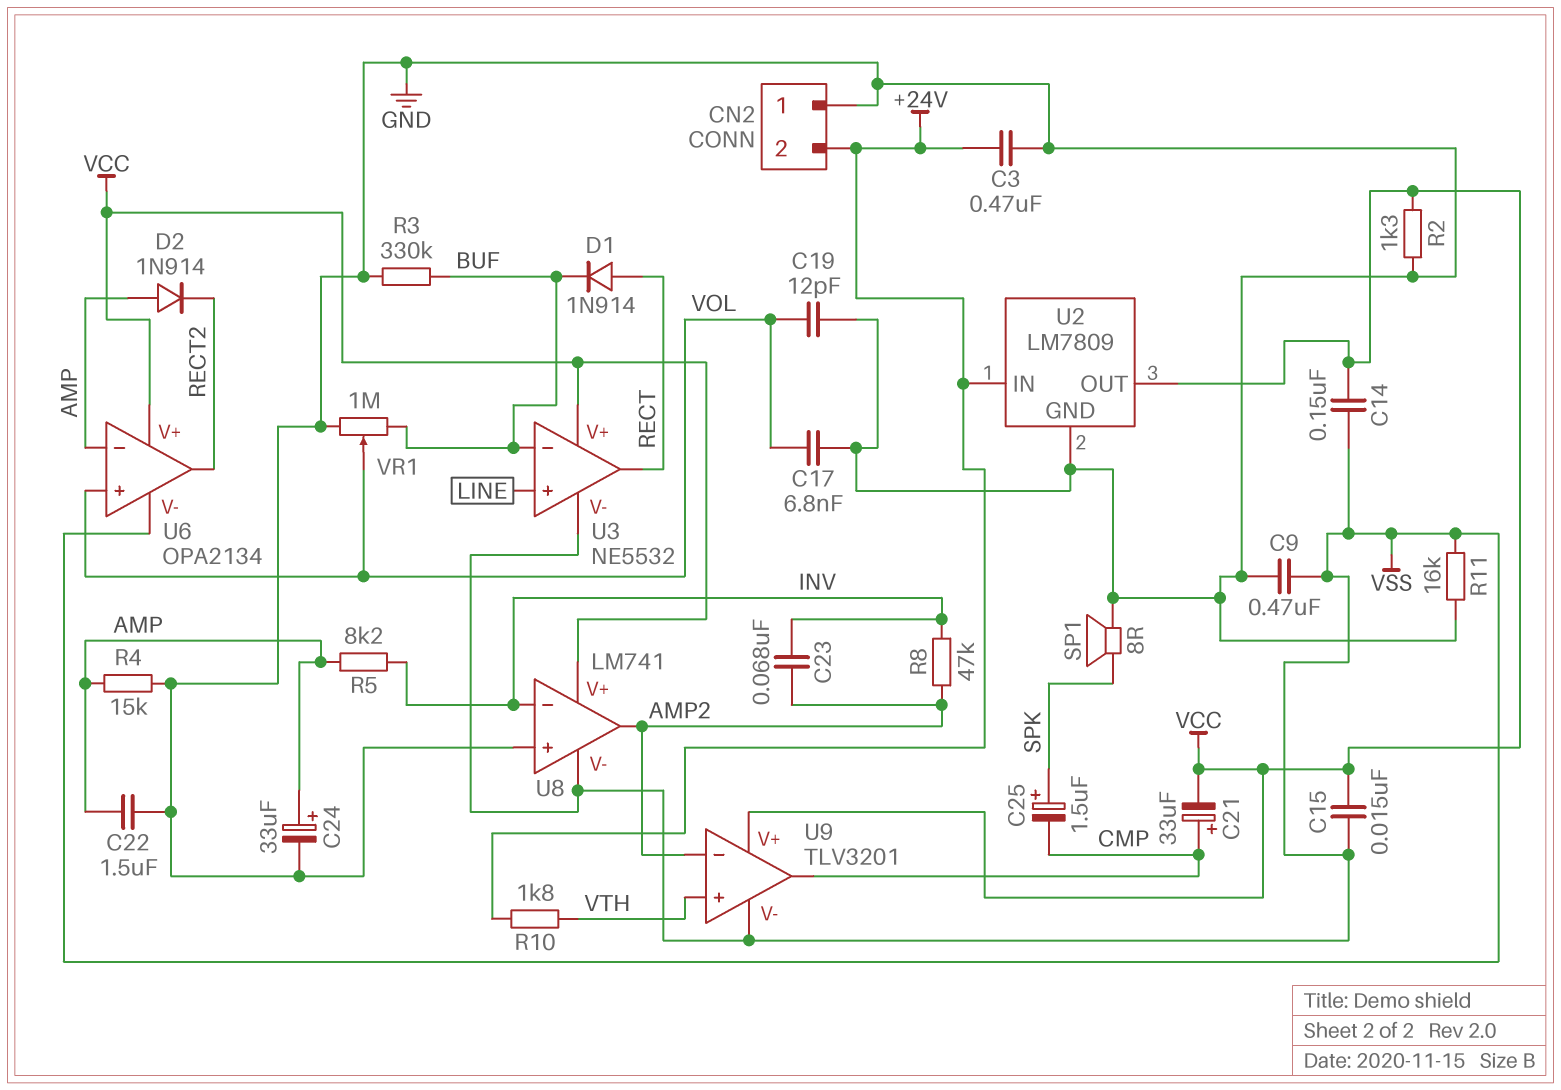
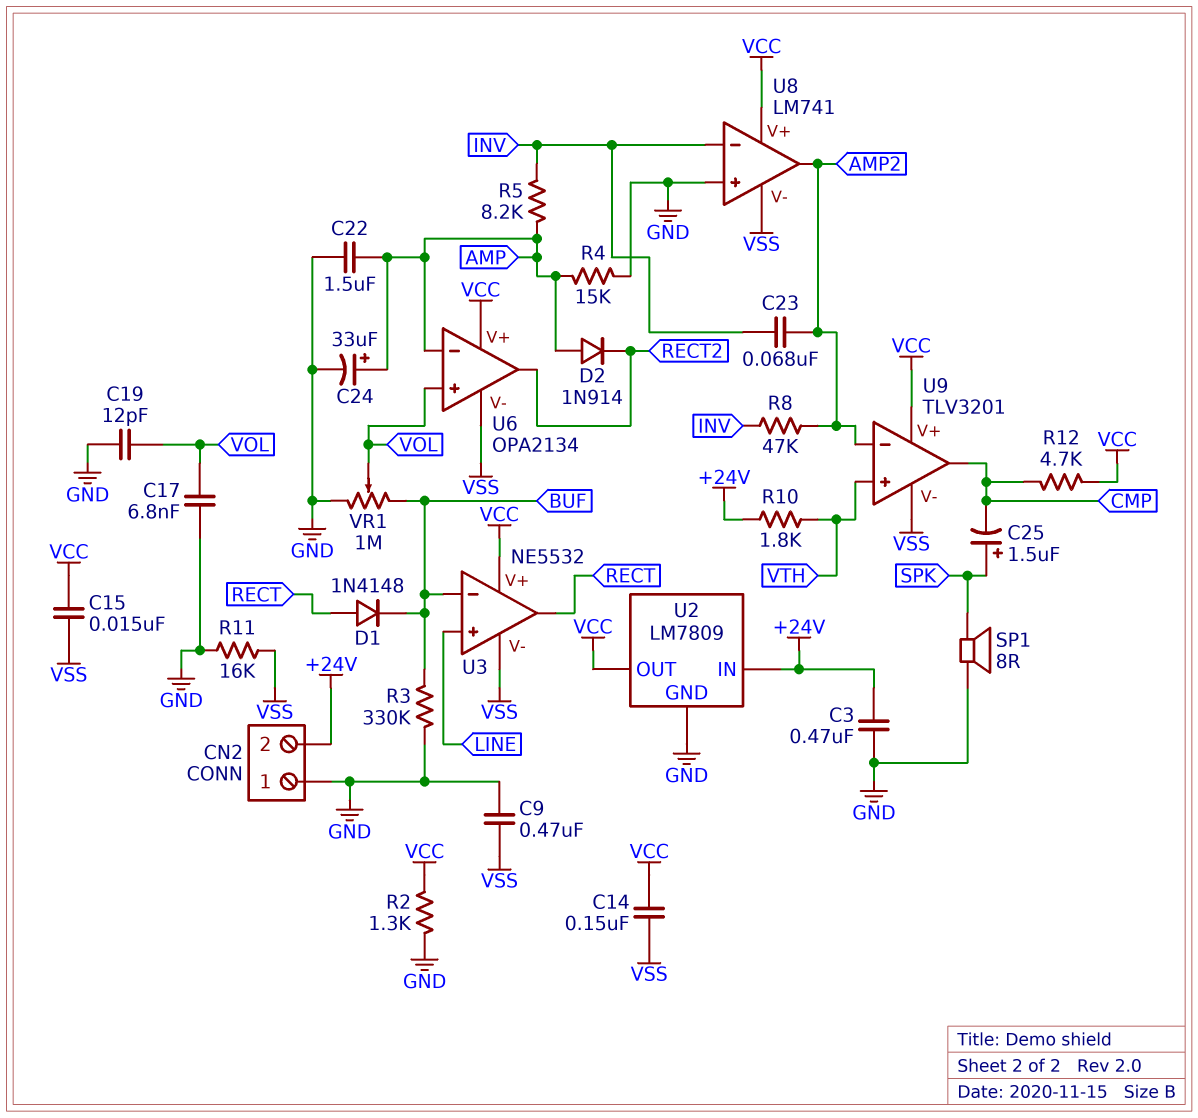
C21: 33uF (plus CMP, minus VCC) -> none
D1: diode 1N914 (A RECT, K BUF) -> diode 1N4148 (A RECT, K BUF)
R12: none -> 4.7k (CMP, VCC)

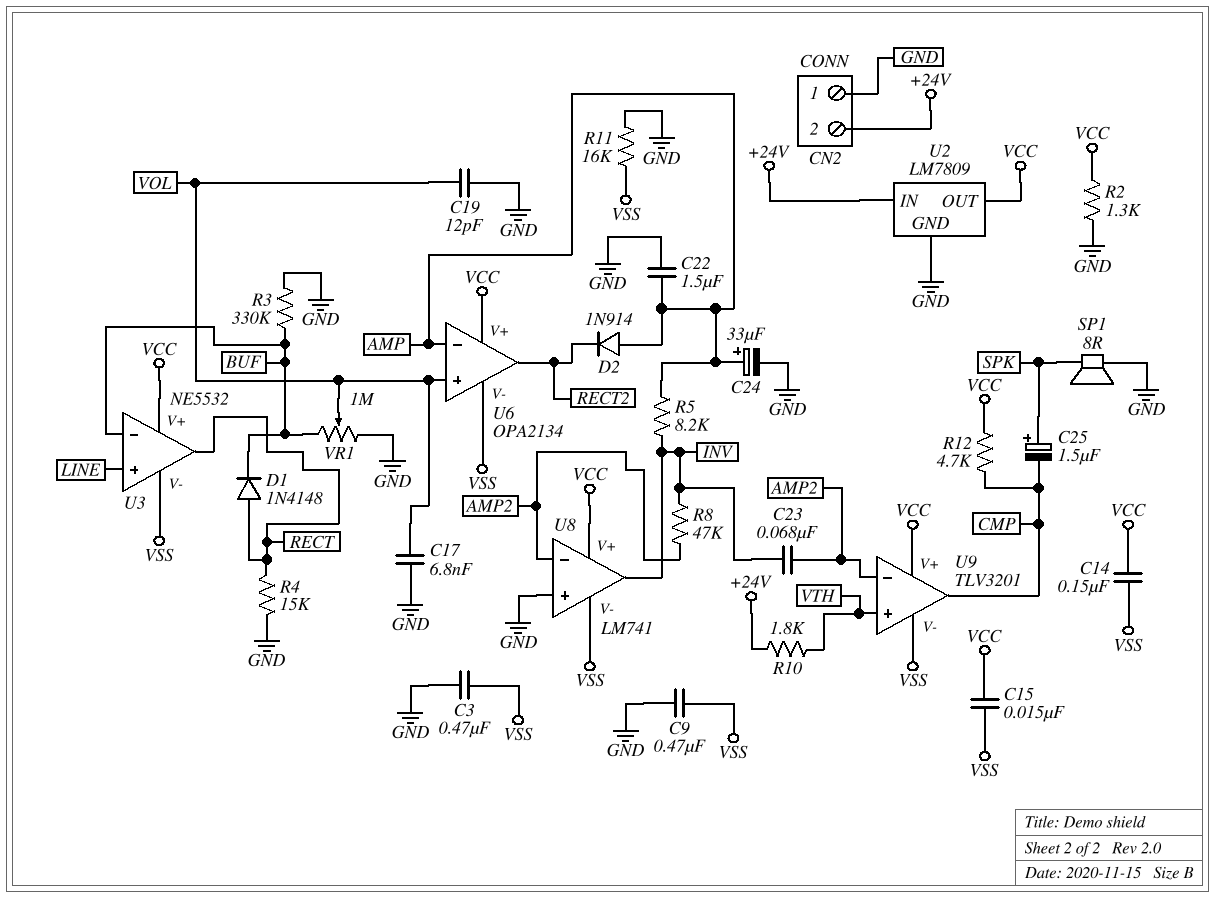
C3: 470nF (+24V, GND) -> 470nF (GND, VSS)
R4: 15k (AMP, GND) -> 15k (GND, RECT)
U8 pin in-: INV -> AMP2
U8 pin out: AMP2 -> INV

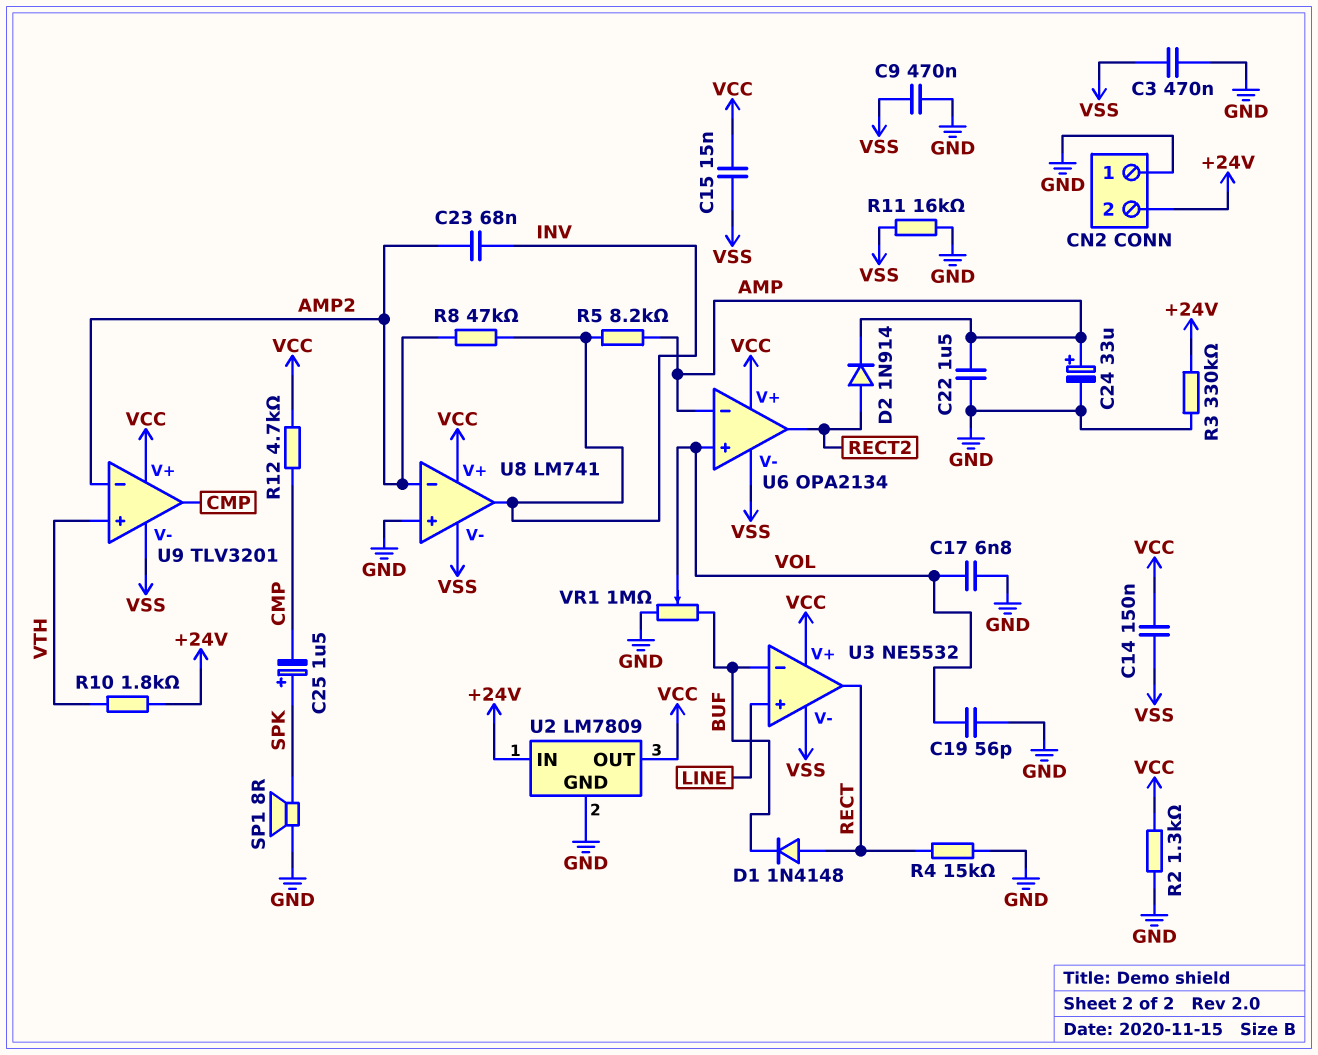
C19: 12pF (GND, VOL) -> 56pF (GND, VOL)
D2: diode 1N914 (A AMP, K RECT2) -> diode 1N914 (A RECT2, K AMP)
R3: 330k (BUF, GND) -> 330k (+24V, GND)

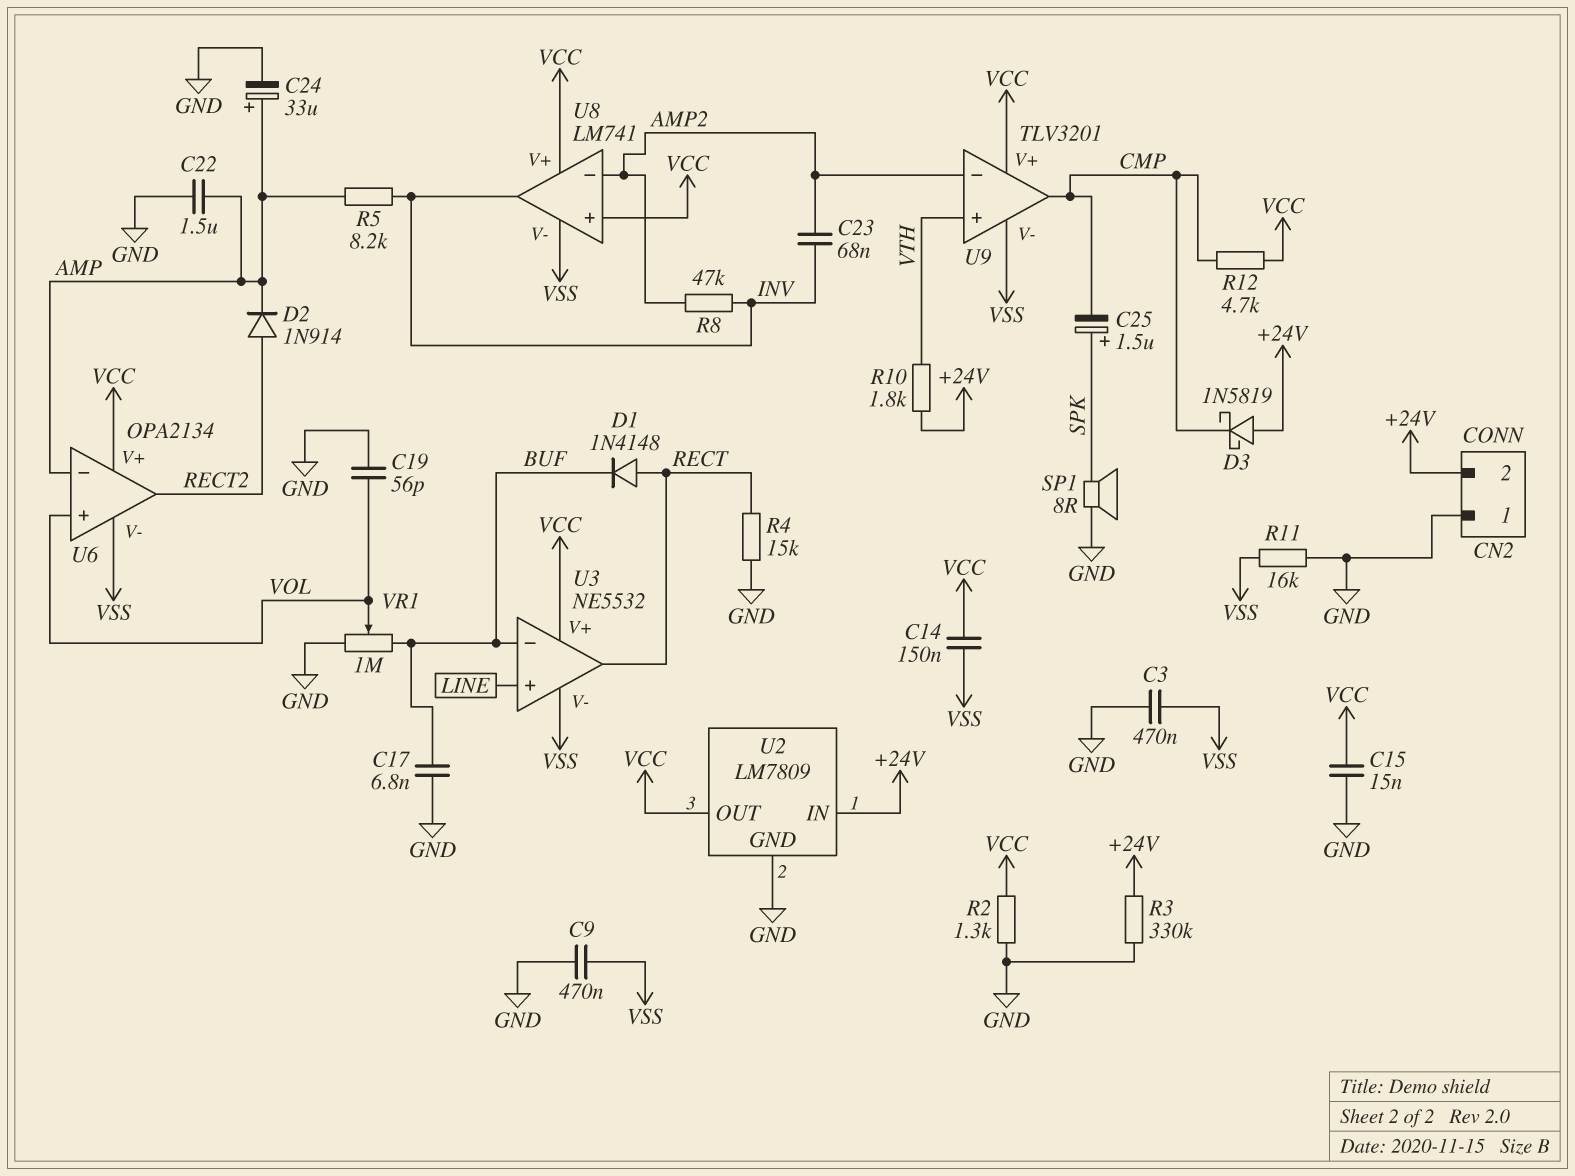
C15: 15nF (VCC, VSS) -> 15nF (GND, VCC)
C17: 6.8nF (GND, VOL) -> 6.8nF (BUF, GND)
D3: none -> schottky 1N5819 (A +24V, K CMP)
U8 pin in+: GND -> VCC

